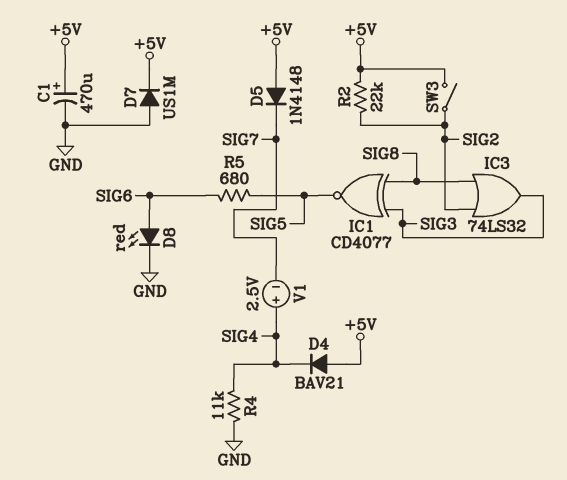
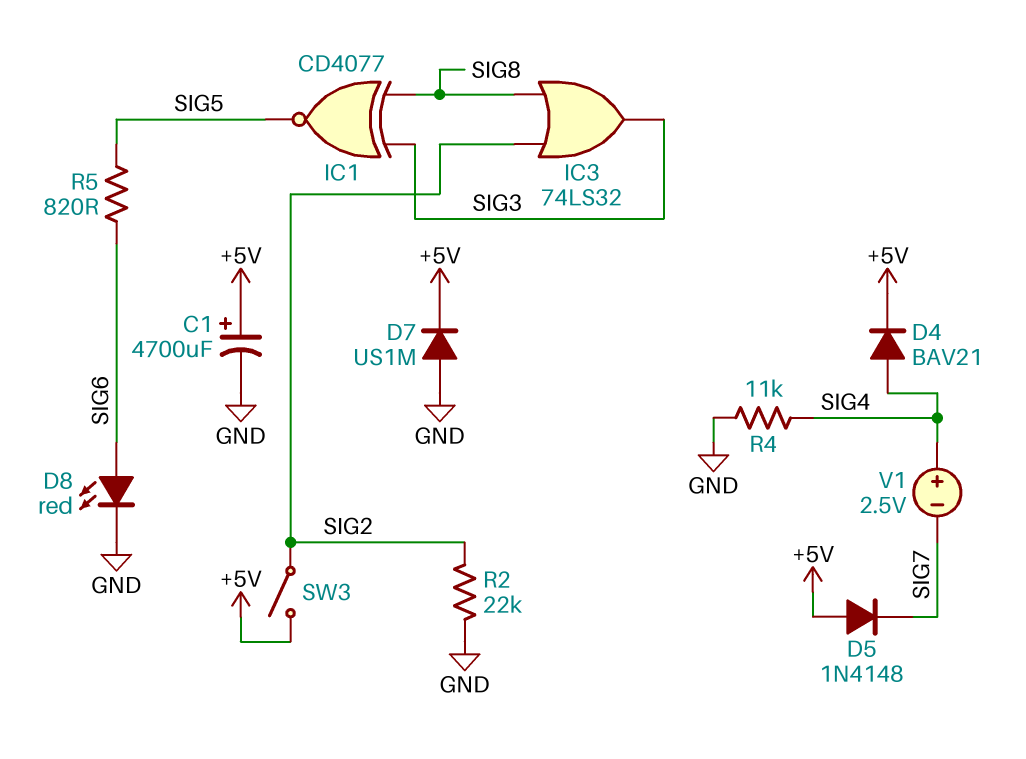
C1: 470uF (plus +5V, minus GND) -> 4700uF (plus +5V, minus GND)
D4: diode BAV21 (A +5V, K SIG4) -> diode BAV21 (A SIG4, K +5V)
R2: 22k (+5V, SIG2) -> 22k (GND, SIG2)
R5: 680 (SIG5, SIG6) -> 820 (SIG5, SIG6)

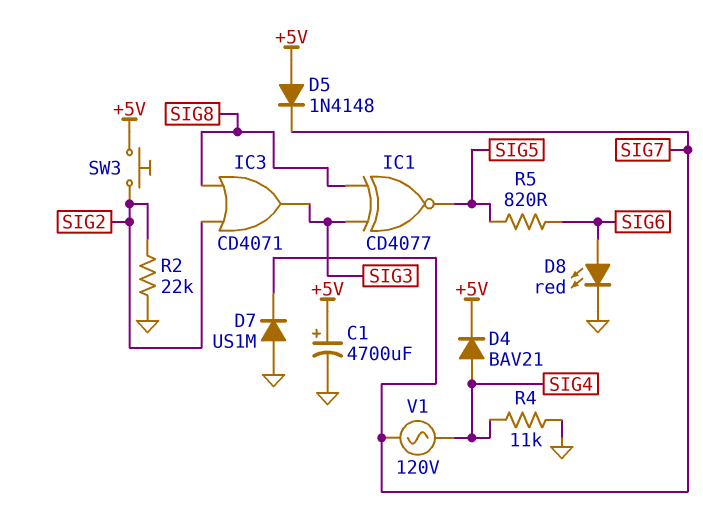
D7: diode US1M (A GND, K +5V) -> diode US1M (A GND, K SIG7)
IC3: OR 74LS32 (in SIG2, in SIG8, out SIG3) -> OR CD4071 (in SIG2, in SIG8, out SIG3)
SW3: switch (+5V, SIG2) -> button (+5V, SIG2)
V1: 2.5V (plus SIG4, minus SIG7) -> AC 120V (SIG4, SIG7)

